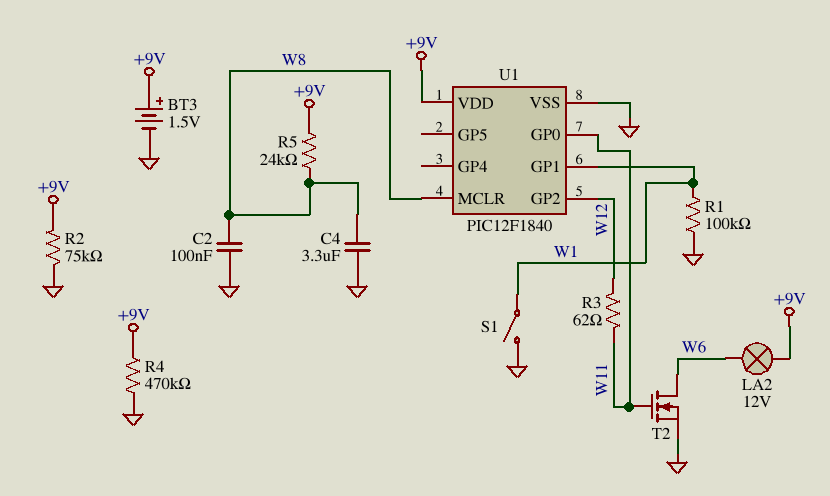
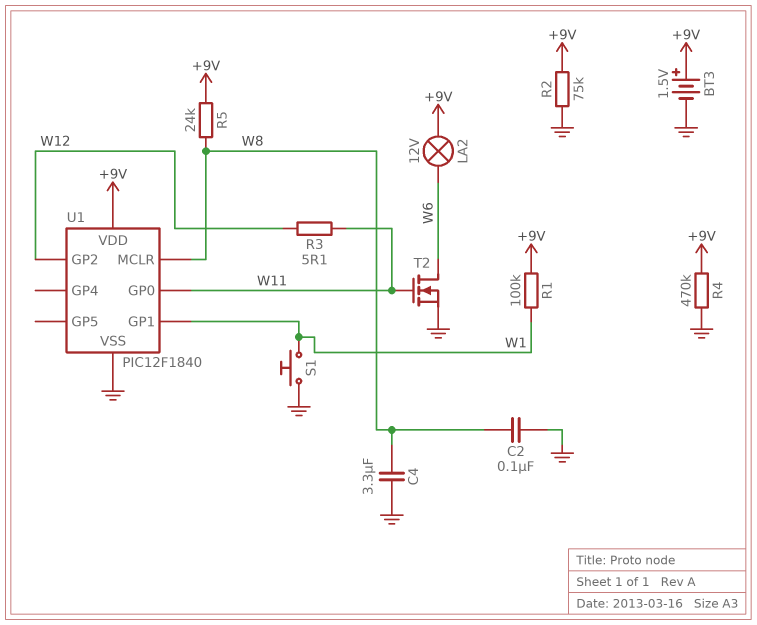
R1: 100k (GND, W1) -> 100k (+9V, W1)
R3: 62 (W11, W12) -> 5.1 (W11, W12)
S1: switch (GND, W1) -> button (GND, W1)

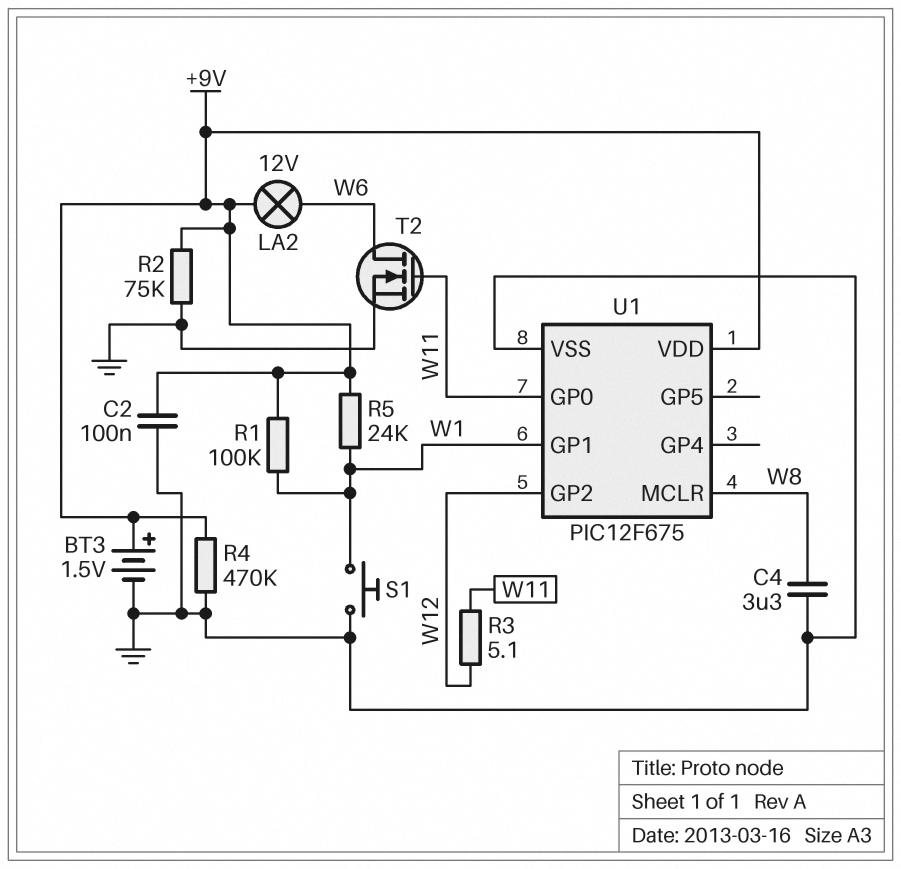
C2: 100nF (GND, W8) -> 100nF (+9V, GND)
R5: 24k (+9V, W8) -> 24k (+9V, W1)
U1: PIC12F1840 -> PIC12F675

